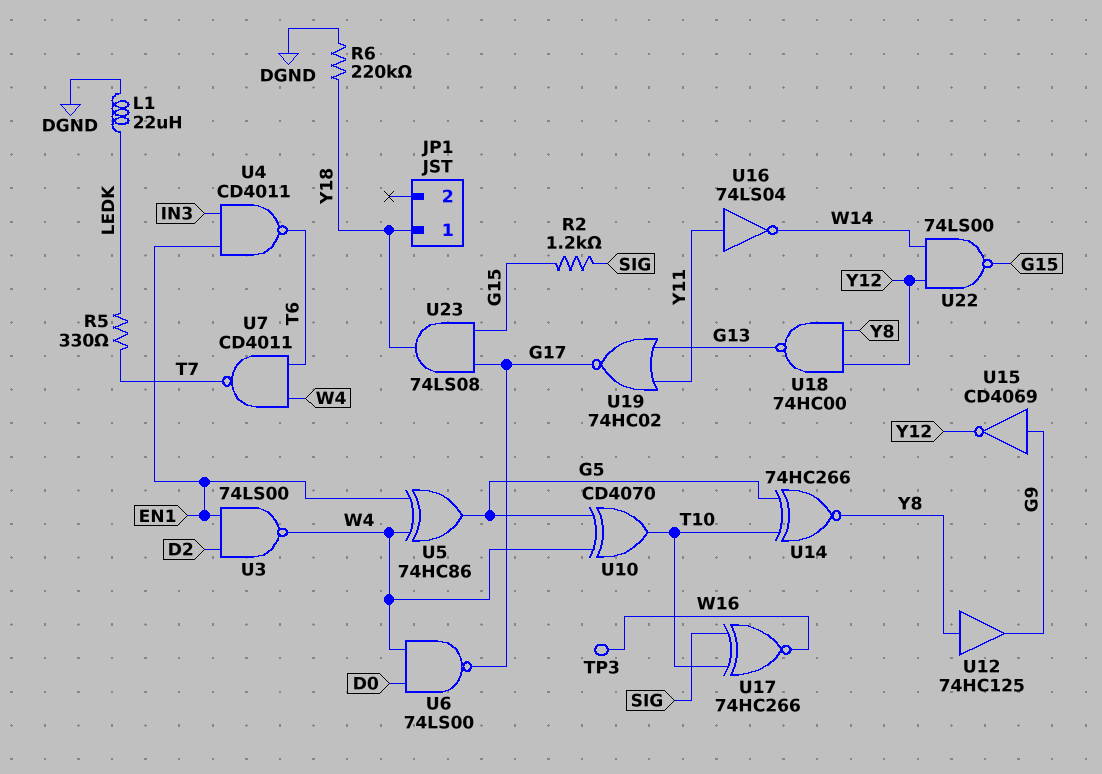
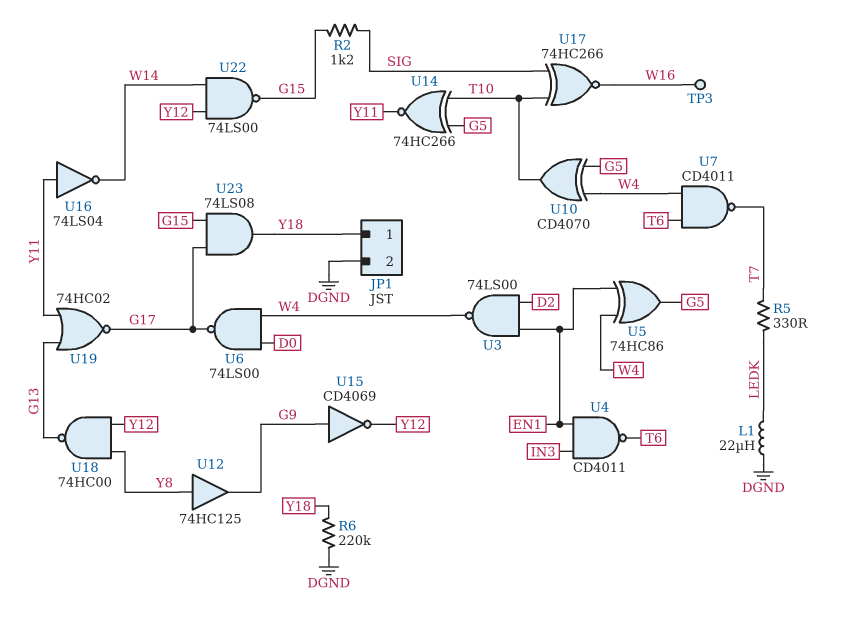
JP1 pin 2: none -> DGND
U14: XNOR 74HC266 (in G5, in T10, out Y8) -> XNOR 74HC266 (in G5, in T10, out Y11)

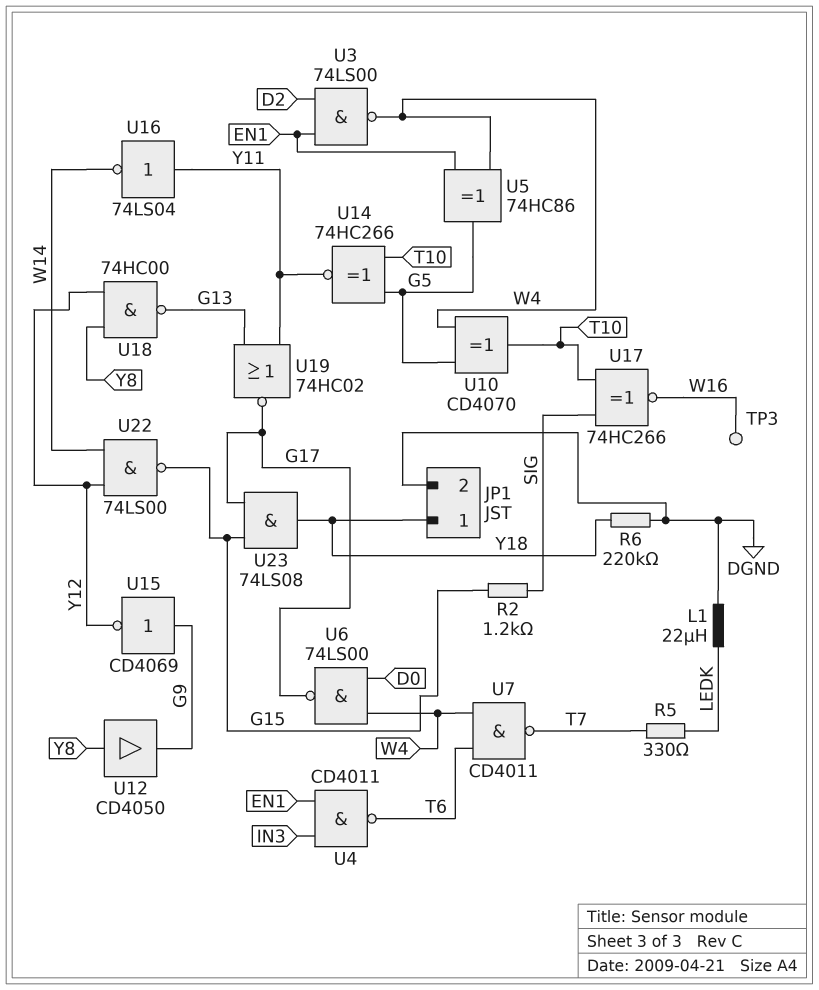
U12: buffer 74HC125 (in Y8, out G9) -> buffer CD4050 (in Y8, out G9)

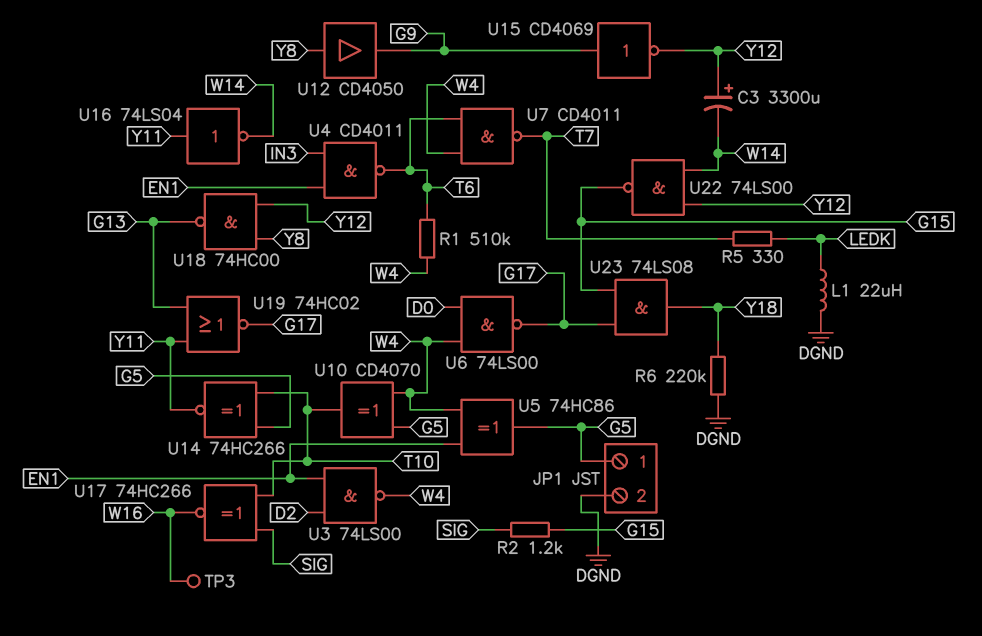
C3: none -> 3300uF (plus Y12, minus W14)
JP1 pin 1: Y18 -> G5
R1: none -> 510k (T6, W4)

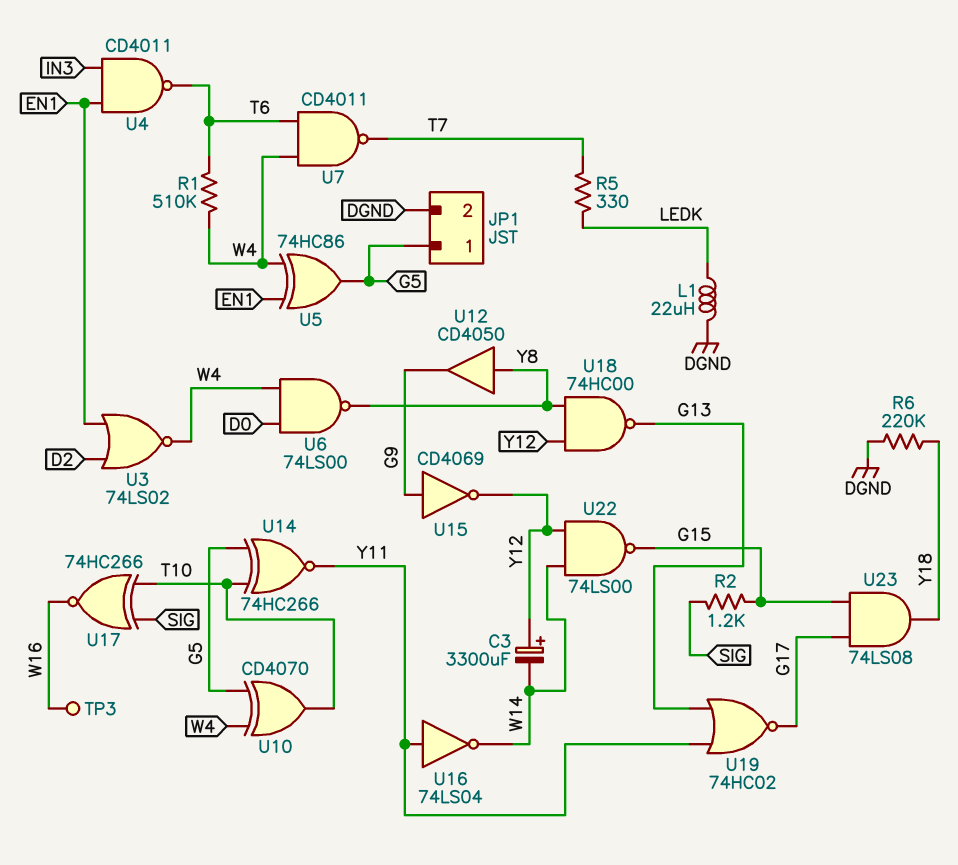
U3: NAND 74LS00 (in D2, in EN1, out W4) -> NOR 74LS02 (in D2, in EN1, out W4)
U6: NAND 74LS00 (in D0, in W4, out G17) -> NAND 74LS00 (in D0, in W4, out Y8)

